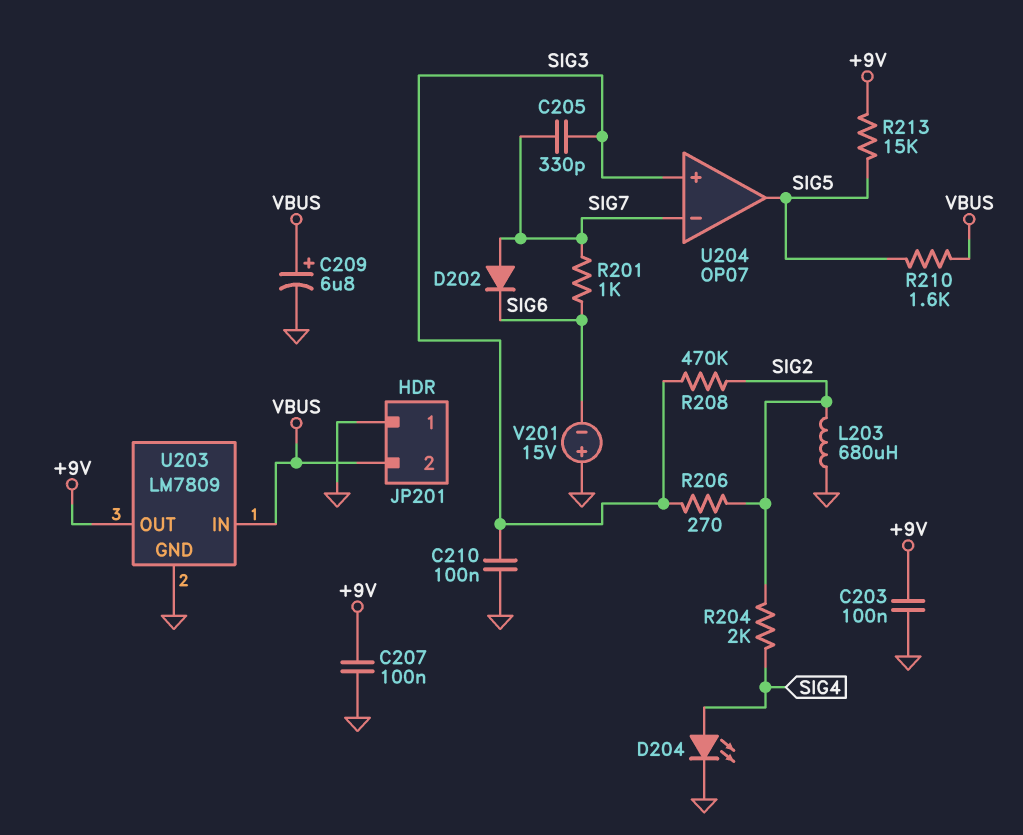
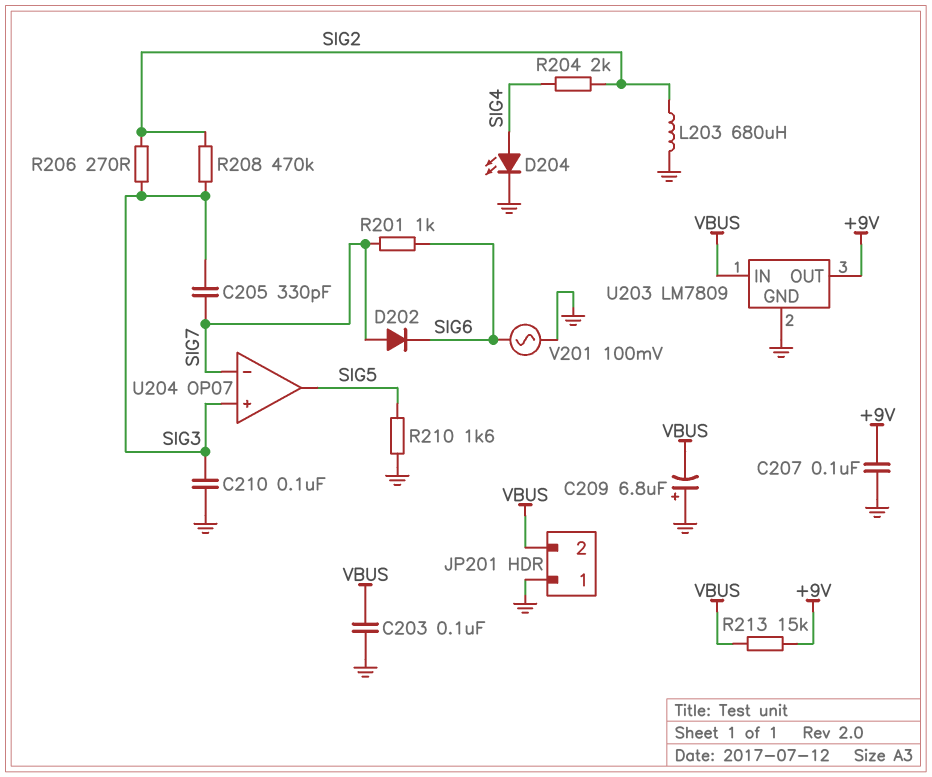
C203: 100nF (+9V, GND) -> 100nF (GND, VBUS)
C209: 6.8uF (plus VBUS, minus GND) -> 6.8uF (plus GND, minus VBUS)
R210: 1.6k (SIG5, VBUS) -> 1.6k (GND, SIG5)
R213: 15k (+9V, SIG5) -> 15k (+9V, VBUS)
V201: 15V (plus GND, minus SIG6) -> AC 100mV (GND, SIG6)

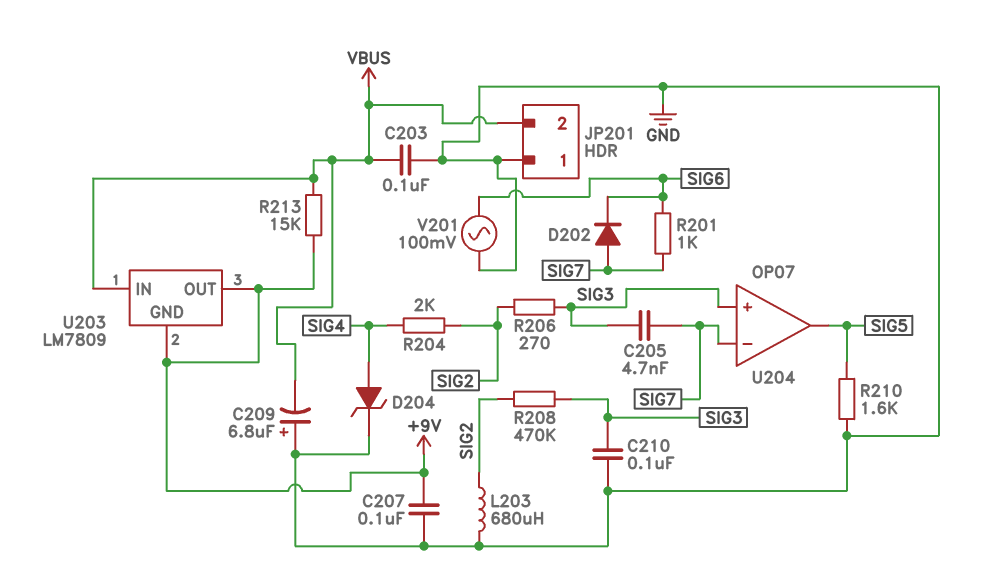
C205: 330pF (SIG3, SIG7) -> 4.7nF (SIG3, SIG7)
D204: LED (A SIG4, K GND) -> zener (A SIG4, K GND)
U203 pin GND: GND -> +9V

